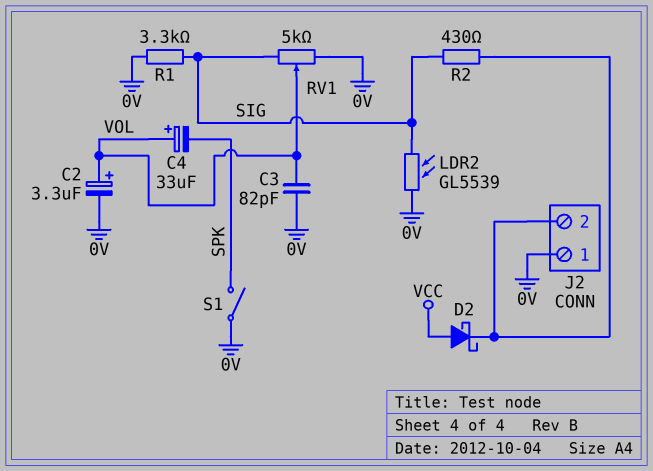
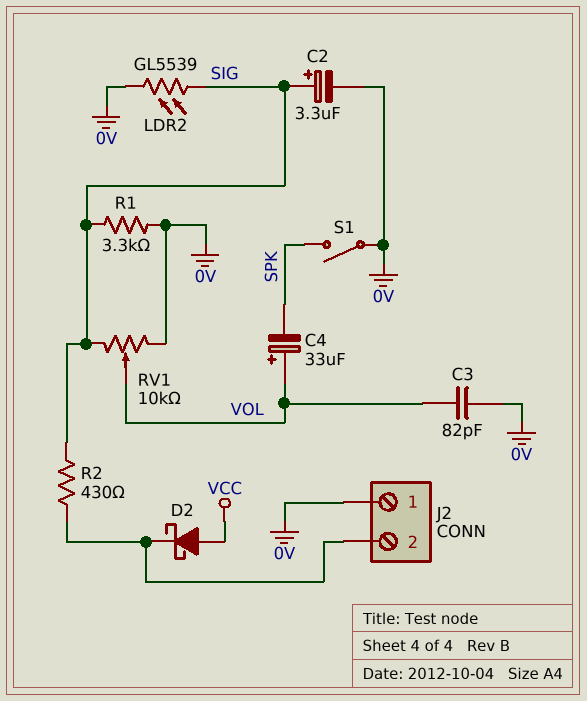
C2: 3.3uF (plus VOL, minus 0V) -> 3.3uF (plus SIG, minus 0V)
RV1: 5k (0V, SIG, wiper VOL) -> 10k (0V, SIG, wiper VOL)

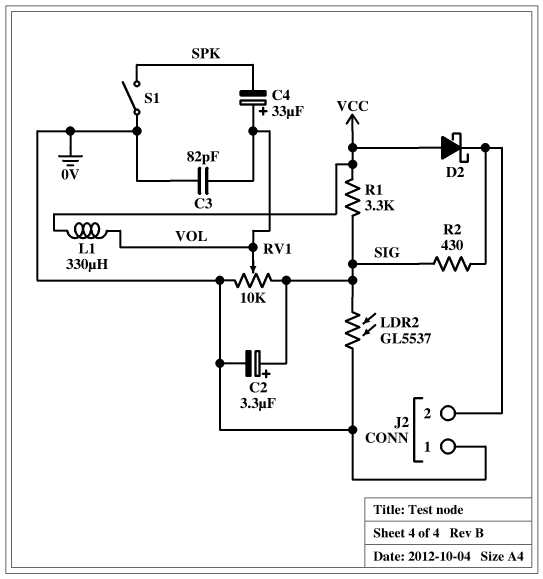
L1: none -> 330uH (VCC, VOL)
LDR2: GL5539 (0V, SIG) -> GL5537 (0V, SIG)
R1: 3.3k (0V, SIG) -> 3.3k (SIG, VCC)

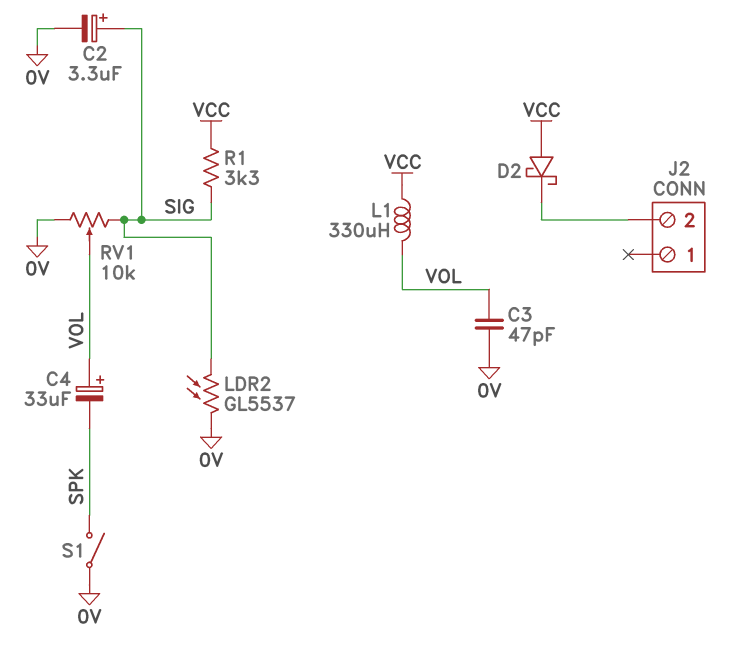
C3: 82pF (0V, VOL) -> 47pF (0V, VOL)
J2 pin 1: 0V -> none
R2: 430 (J2/2, SIG) -> none

